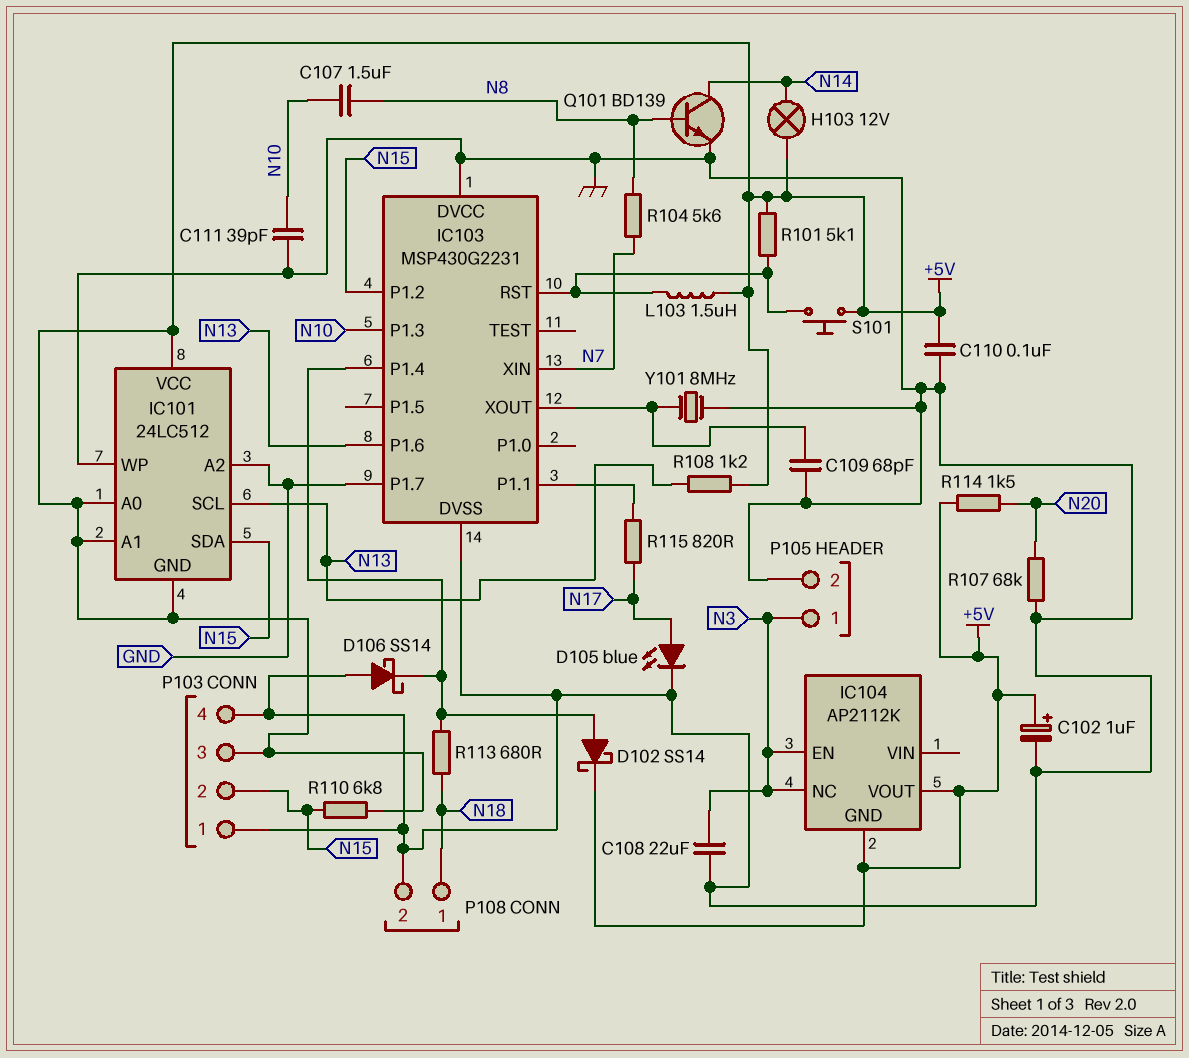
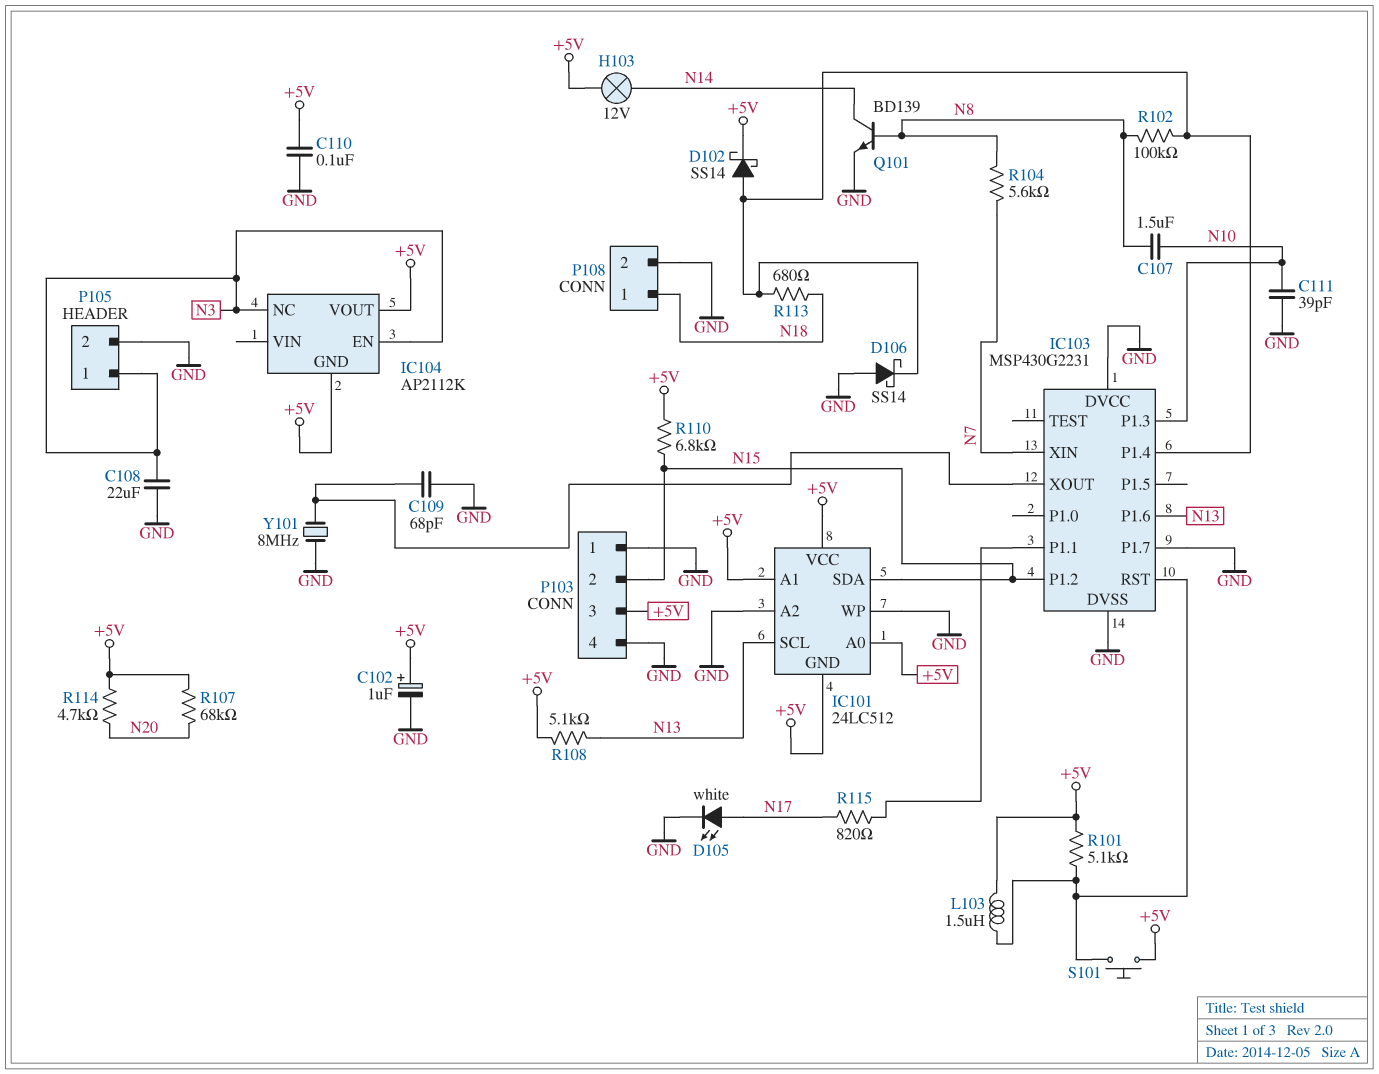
D105: LED blue (A N17, K GND) -> LED white (A N17, K GND)
R102: none -> 100k (IC103/P1.4, N8)
R107: 68k (GND, N20) -> 68k (+5V, N20)
R108: 1.2k (+5V, N13) -> 5.1k (+5V, N13)
R114: 1.5k (+5V, N20) -> 4.7k (+5V, N20)

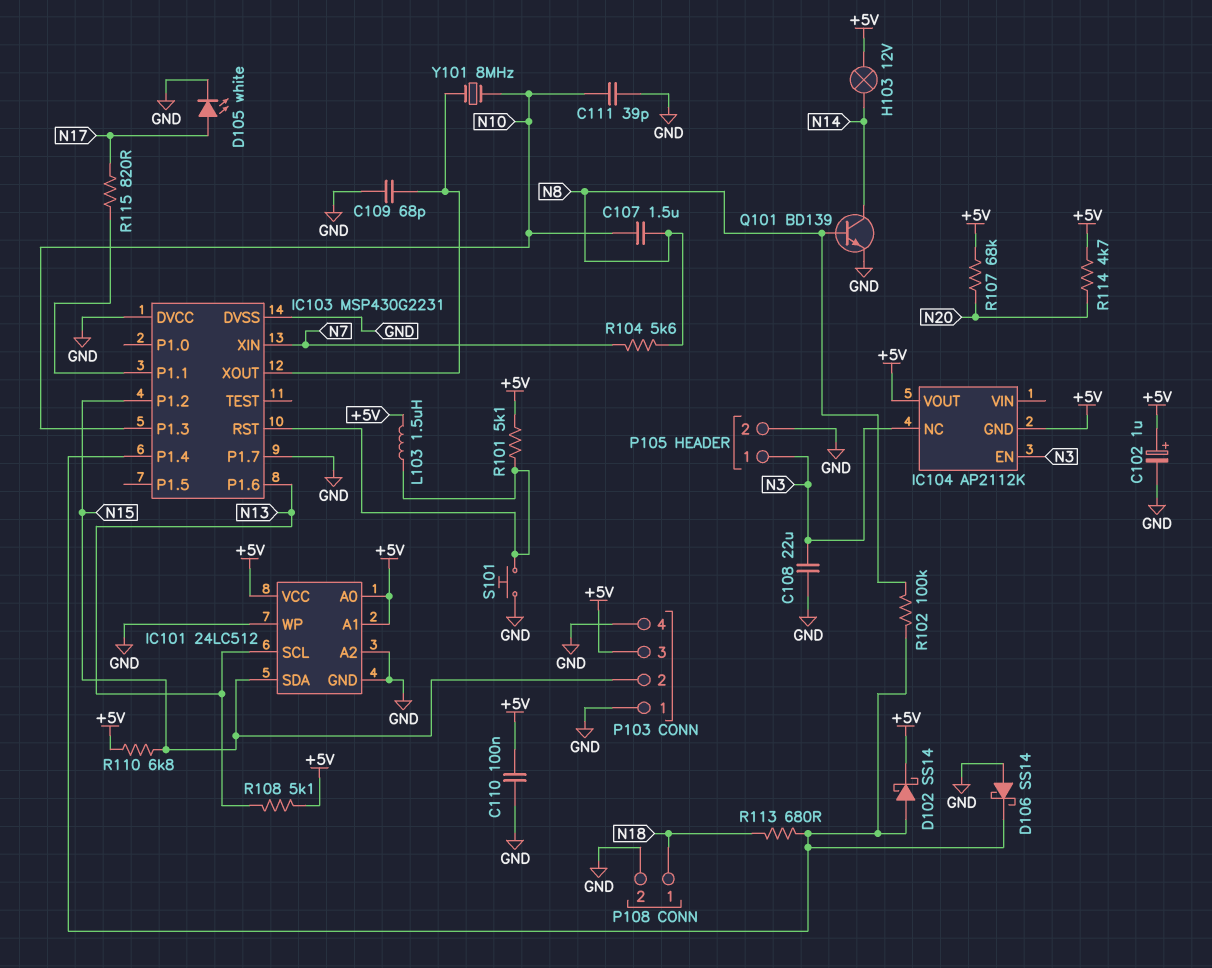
IC101 pin GND: +5V -> GND
S101: button (+5V, IC103/RST) -> button (GND, IC103/RST)
Y101: 8MHz (GND, IC103/XOUT) -> 8MHz (IC103/XOUT, N10)

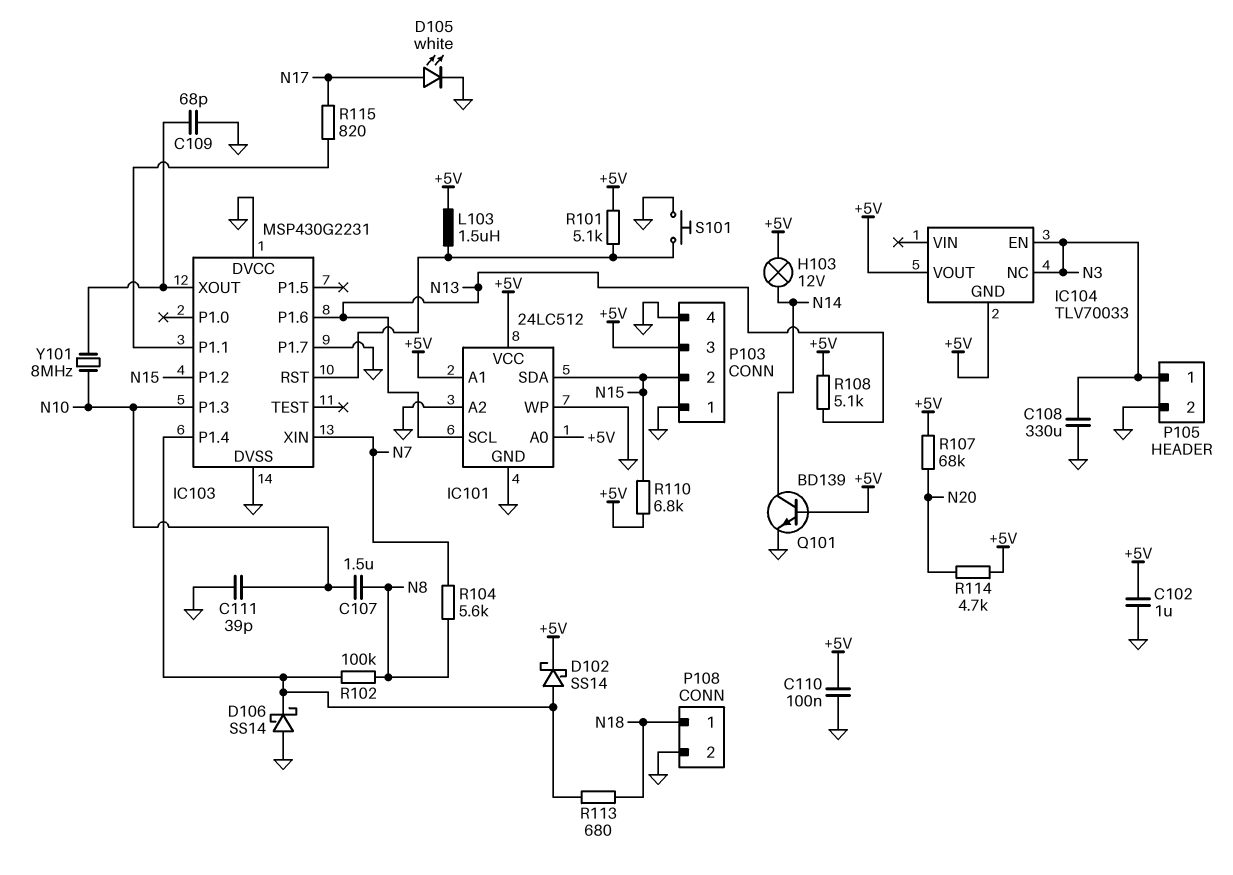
C102: 1uF (plus +5V, minus GND) -> 1uF (+5V, GND)
C108: 22uF (GND, N3) -> 330uF (GND, N3)
IC104: AP2112K -> TLV70033
Q101: NPN BD139 (B N8, C N14, E GND) -> NPN BD139 (B +5V, C N14, E GND)

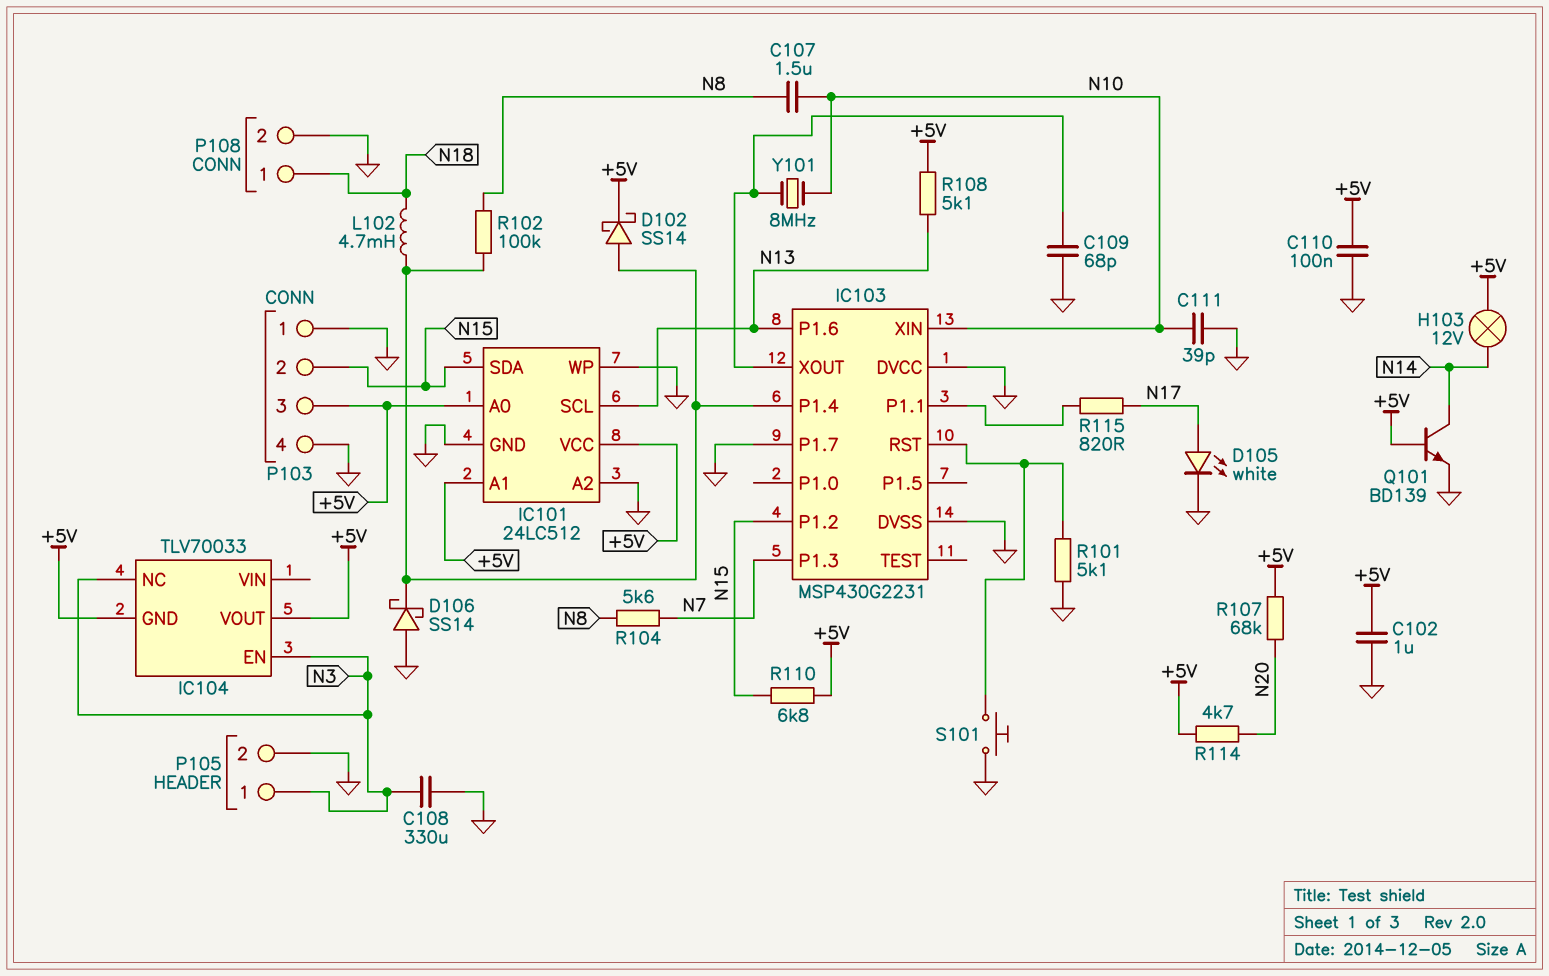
IC103 pin P1.3: N10 -> N7
IC103 pin XIN: N7 -> N10
L102: none -> 4.7mH (IC103/P1.4, N18)
L103: 1.5uH (+5V, IC103/RST) -> none
R101: 5.1k (+5V, IC103/RST) -> 5.1k (GND, IC103/RST)
R113: 680 (IC103/P1.4, N18) -> none

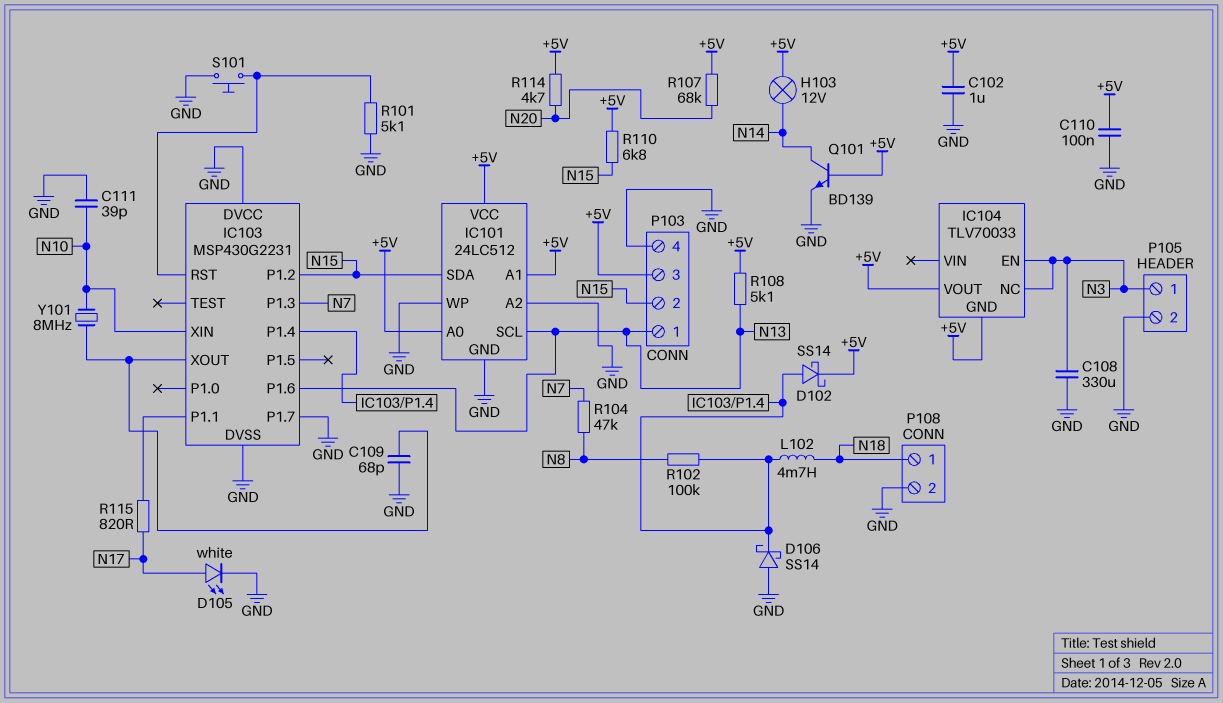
C107: 1.5uF (N8, N10) -> none
P103 pin 1: GND -> N13
R104: 5.6k (N7, N8) -> 47k (N7, N8)

